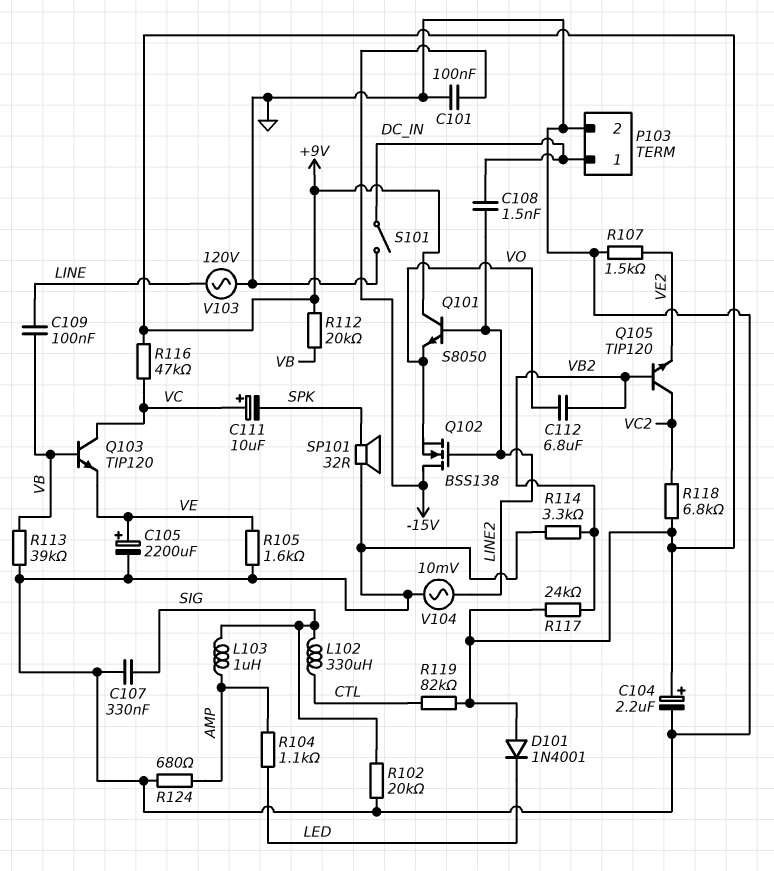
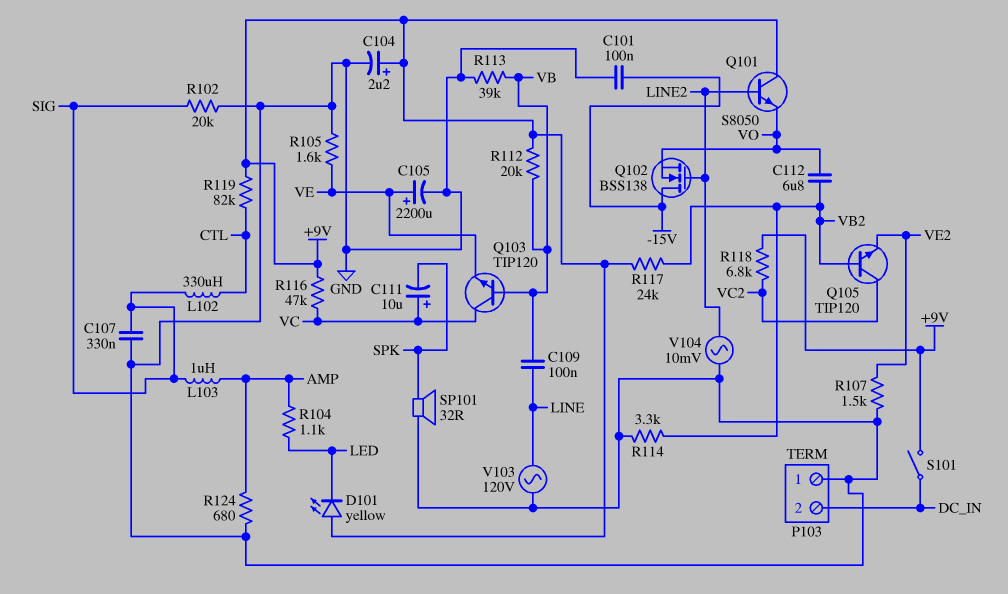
C108: 1.5nF (DC_IN, LINE2) -> none
D101: diode 1N4001 (A +9V, K LED) -> LED yellow (A +9V, K LED)
P103 pin 1: DC_IN -> GND
P103 pin 2: GND -> DC_IN
S101: switch (DC_IN, GND) -> switch (+9V, DC_IN)

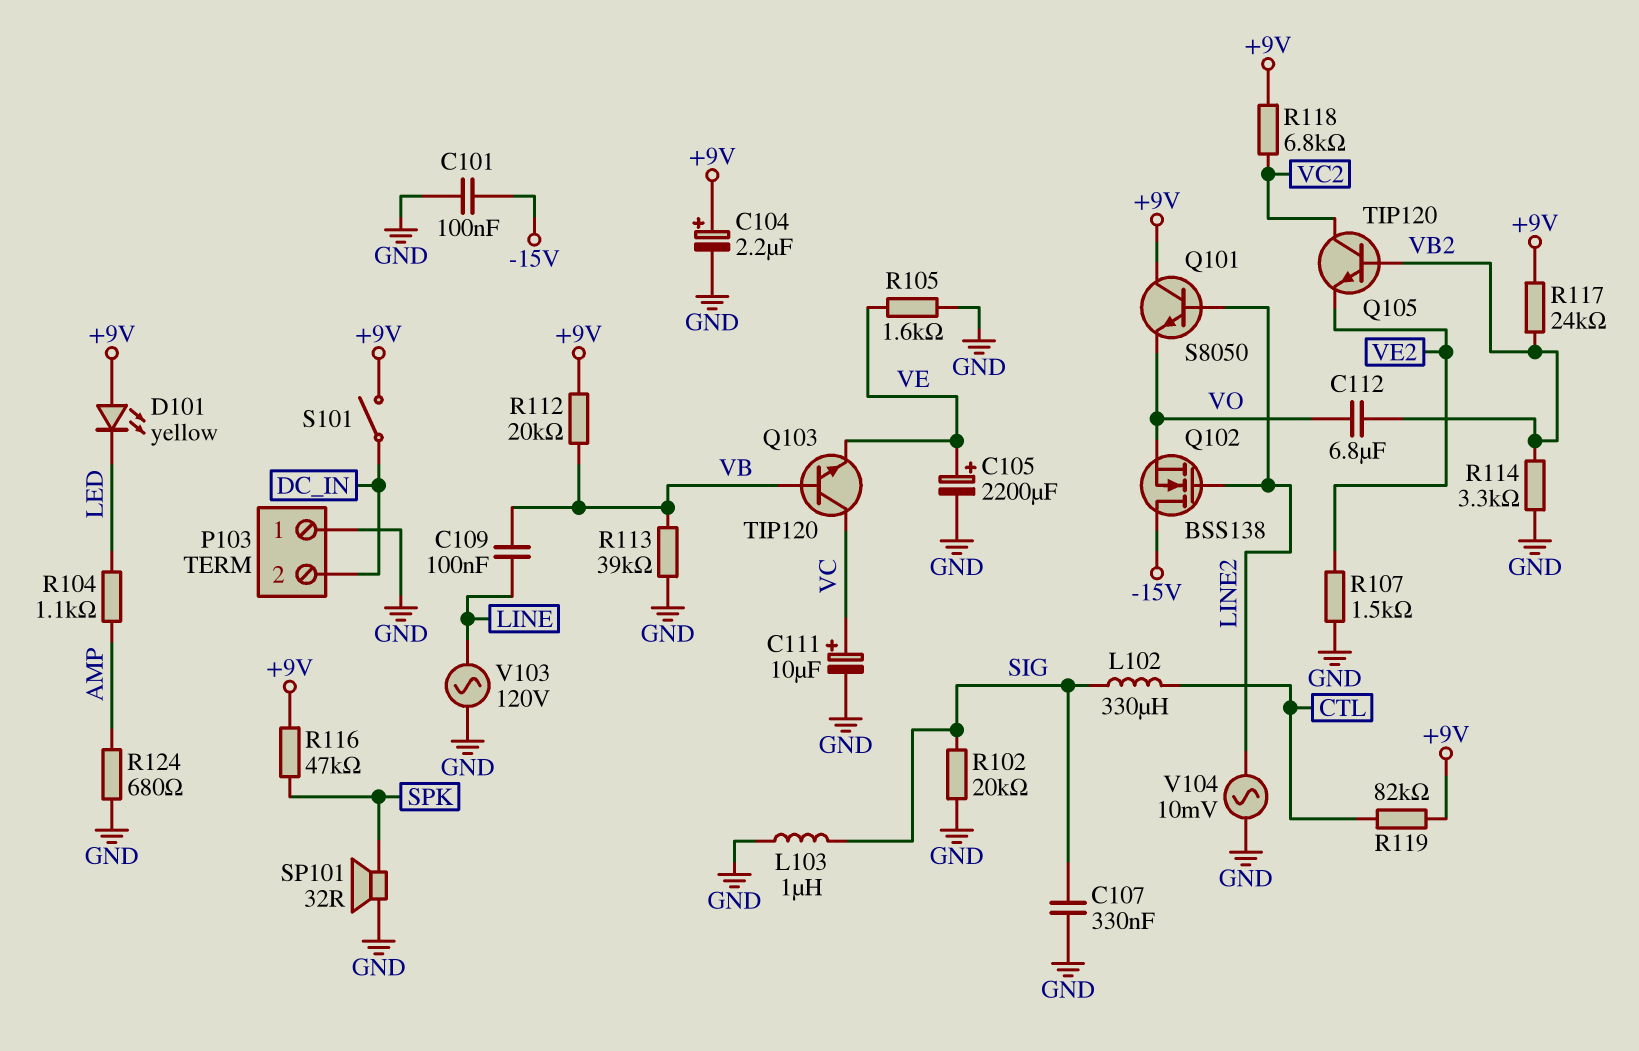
C111: 10uF (plus VC, minus SPK) -> 10uF (plus VC, minus GND)
L103: 1uH (AMP, SIG) -> 1uH (GND, SIG)
R116: 47k (+9V, VC) -> 47k (+9V, SPK)

